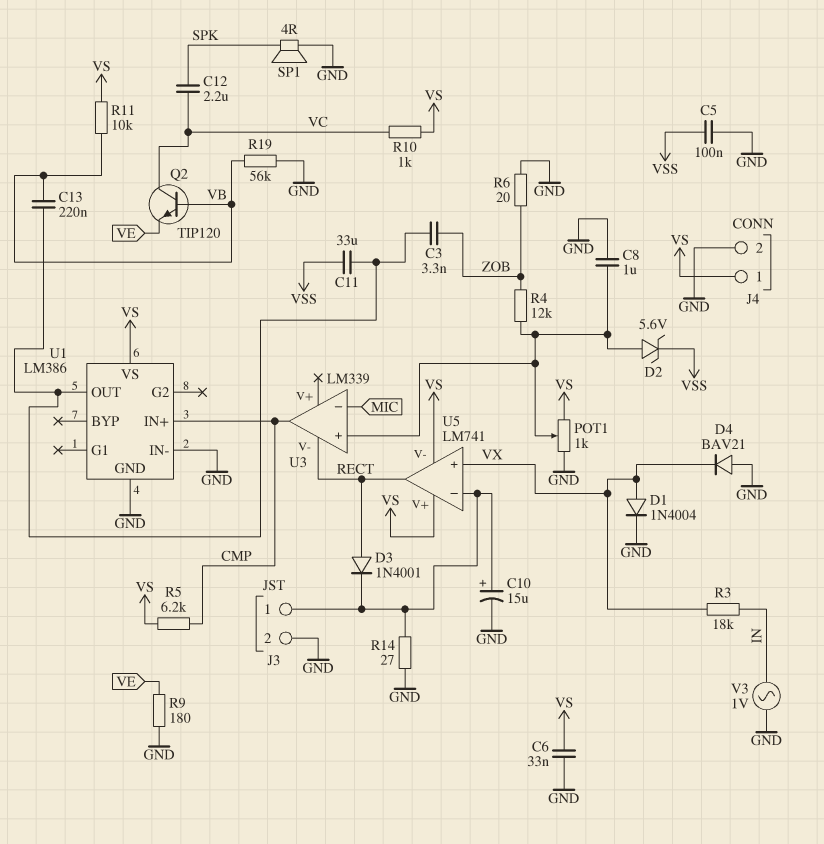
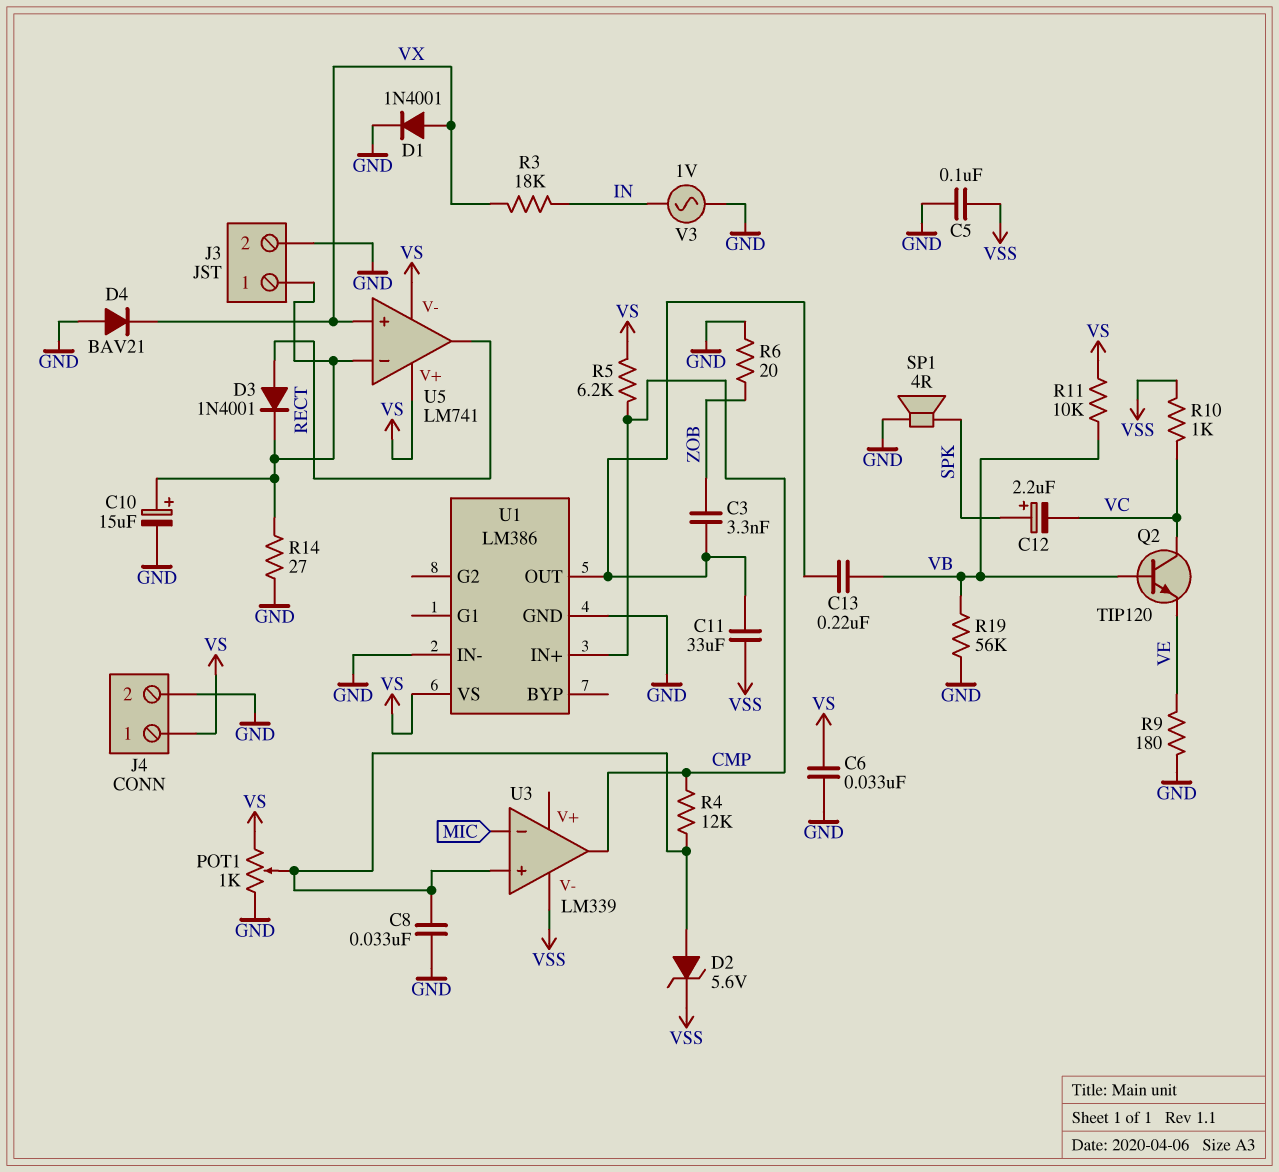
C8: 1uF (GND, U3/in+) -> 33nF (GND, U3/in+)
C12: 2.2uF (SPK, VC) -> 2.2uF (plus SPK, minus VC)
D1: diode 1N4004 (A VX, K GND) -> diode 1N4001 (A VX, K GND)
R4: 12k (U3/in+, ZOB) -> 12k (CMP, U3/in+)
R10: 1k (VC, VS) -> 1k (VC, VSS)
U3 pin V-: RECT -> VSS

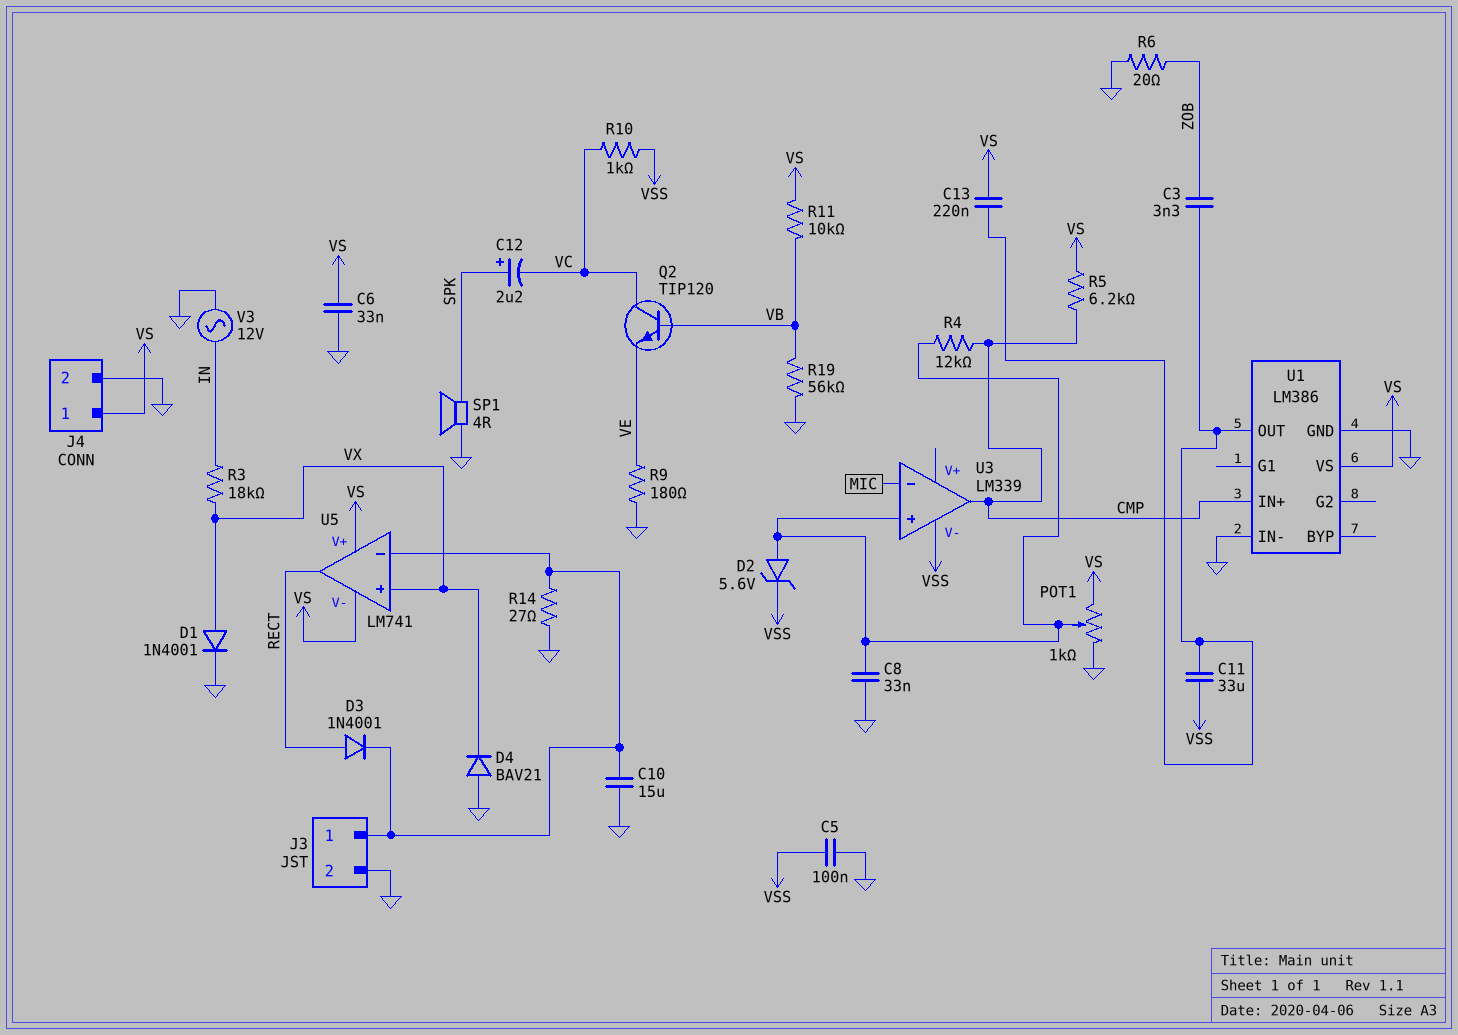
C10: 15uF (plus J3/1, minus GND) -> 15uF (GND, J3/1)
C13: 220nF (U1/OUT, VB) -> 220nF (U1/OUT, VS)
V3: AC 1V (GND, IN) -> AC 12V (GND, IN)

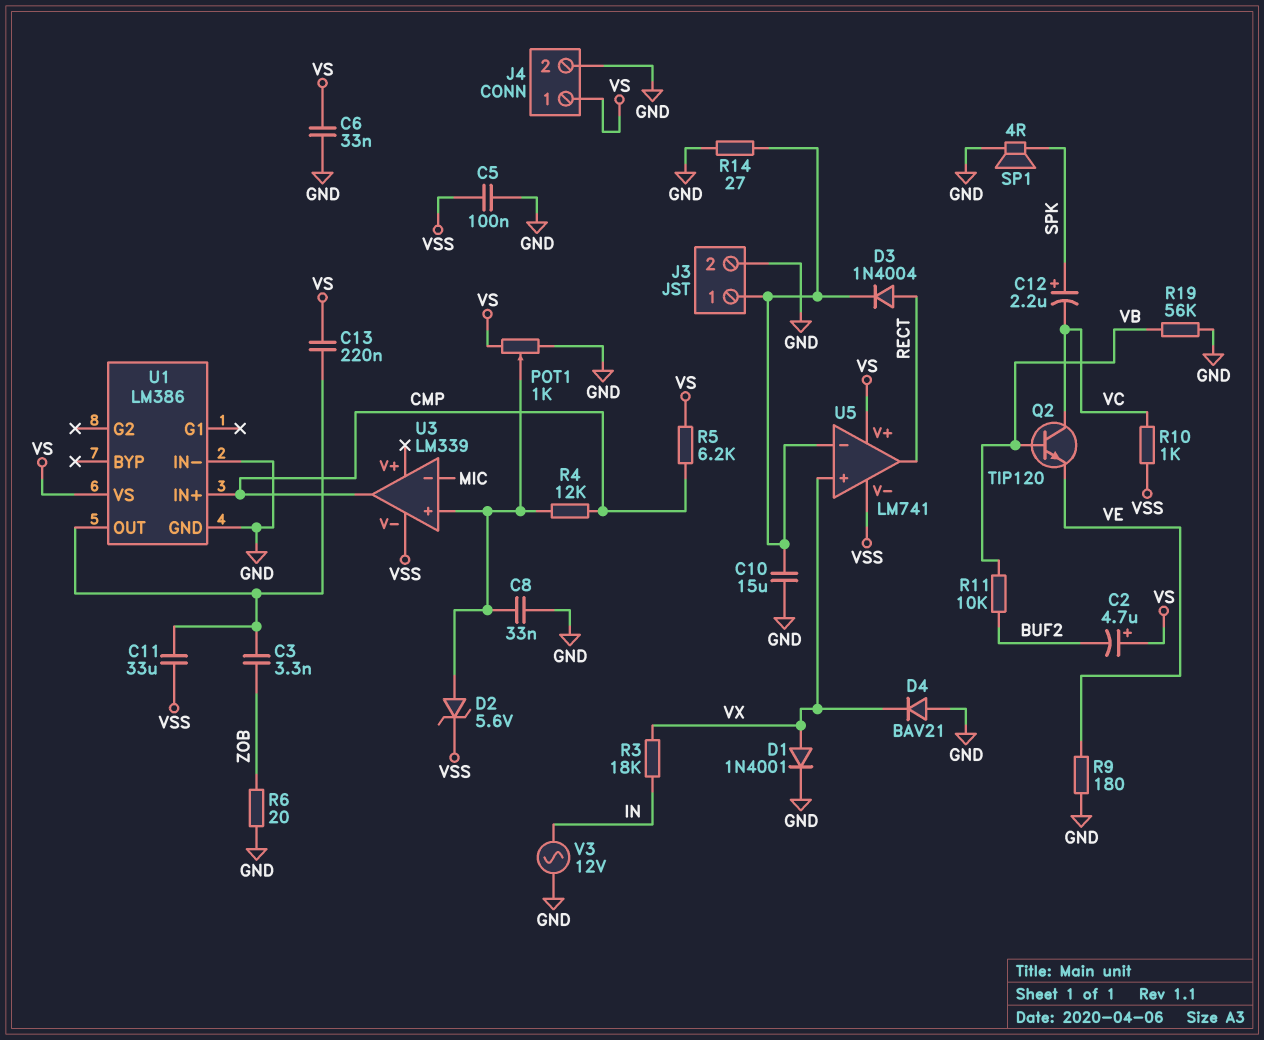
C2: none -> 4.7uF (plus VS, minus BUF2)
D3: diode 1N4001 (A RECT, K J3/1) -> diode 1N4004 (A RECT, K J3/1)
R11: 10k (VB, VS) -> 10k (BUF2, VB)
U5 pin V-: VS -> VSS

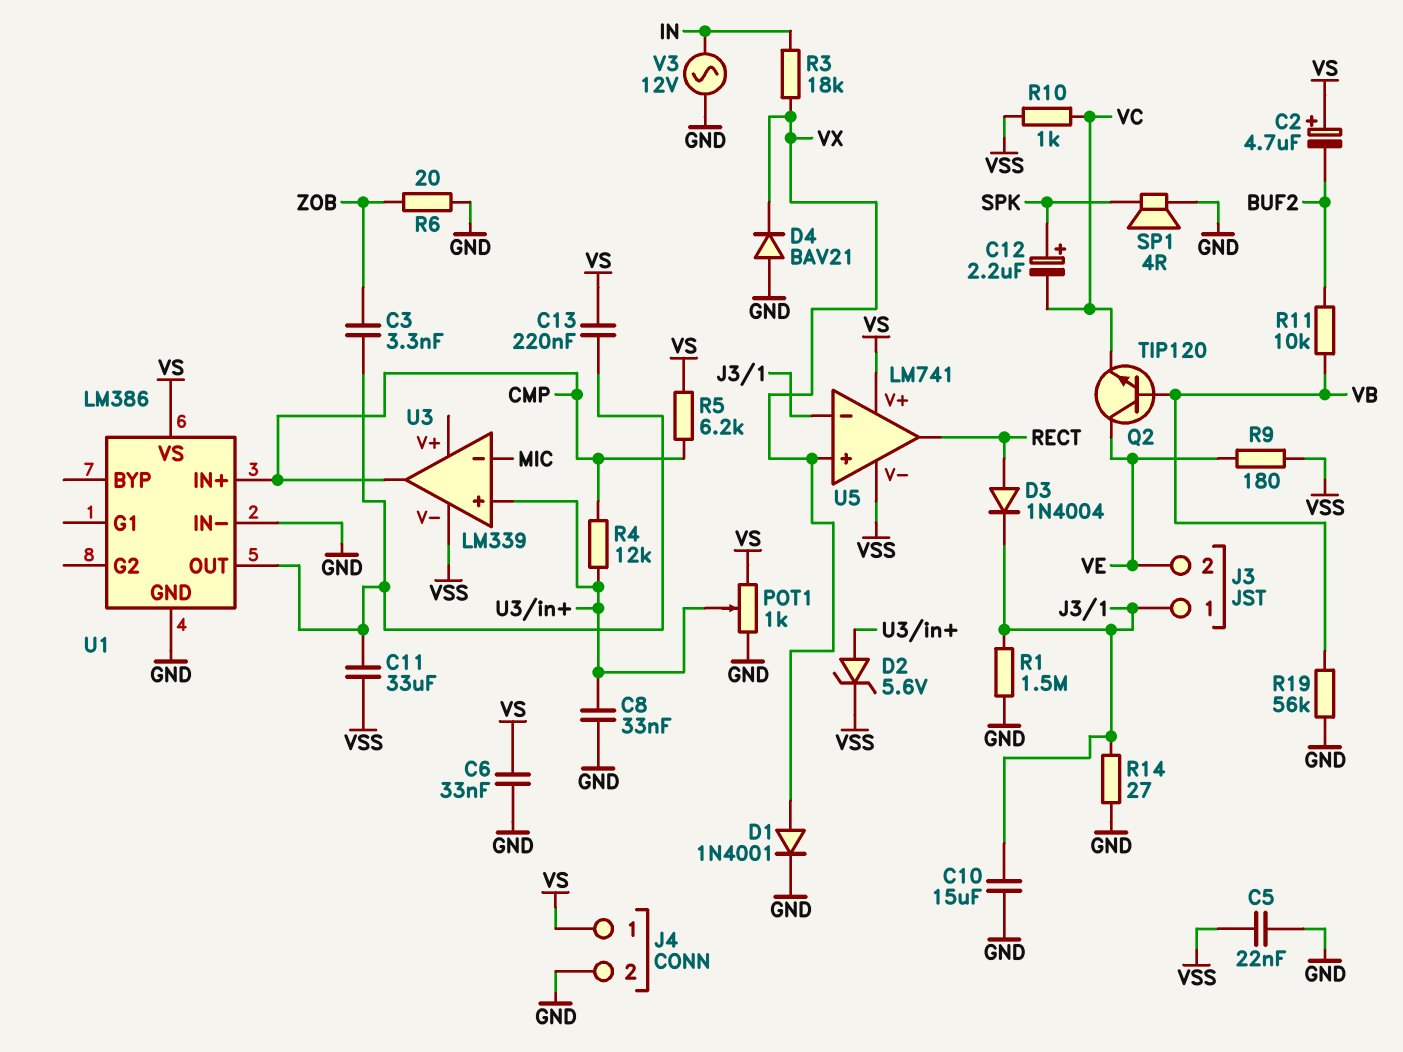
C5: 100nF (GND, VSS) -> 22nF (GND, VSS)
J3 pin 2: GND -> VE
Q2: NPN TIP120 (B VB, C VC, E VE) -> NPN TIP120 (B VB, C VE, E VC)
R1: none -> 1.5M (GND, J3/1)
R9: 180 (GND, VE) -> 180 (VE, VSS)

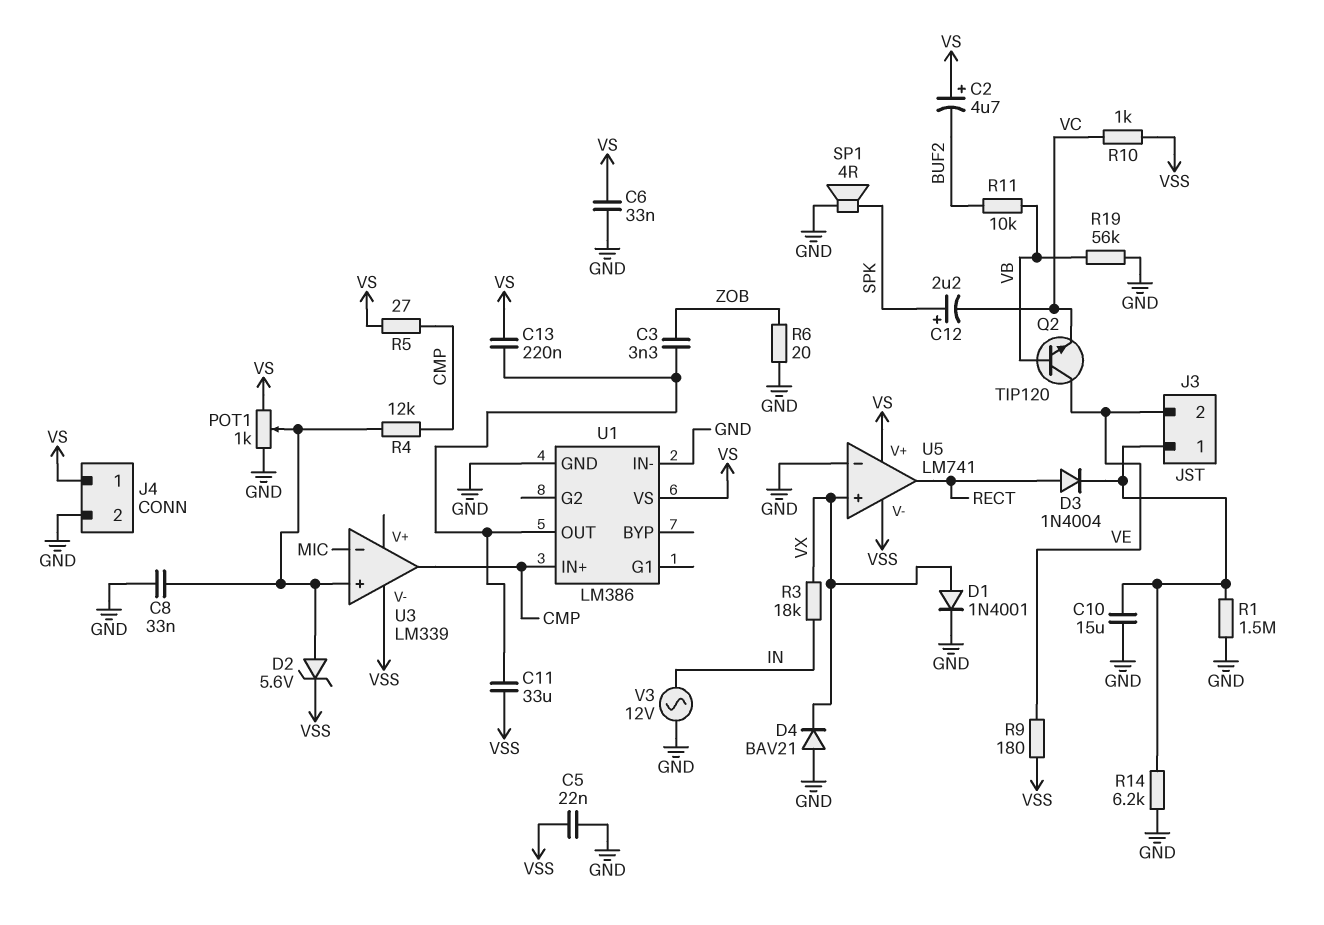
R5: 6.2k (CMP, VS) -> 27 (CMP, VS)
R14: 27 (GND, J3/1) -> 6.2k (GND, J3/1)
U5 pin in-: J3/1 -> GND

